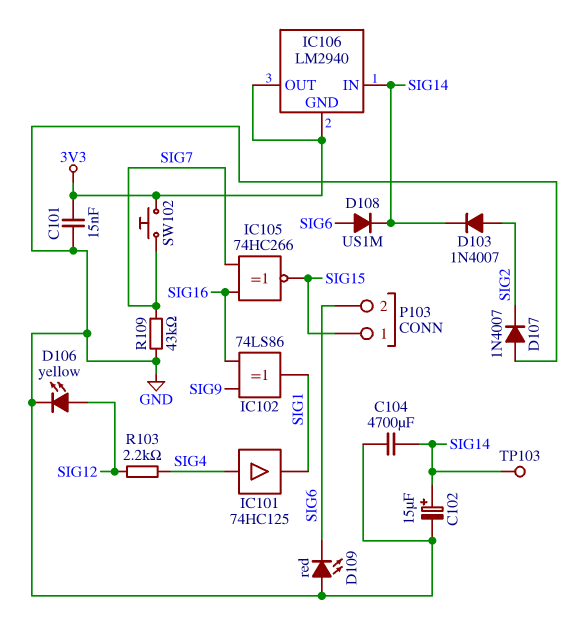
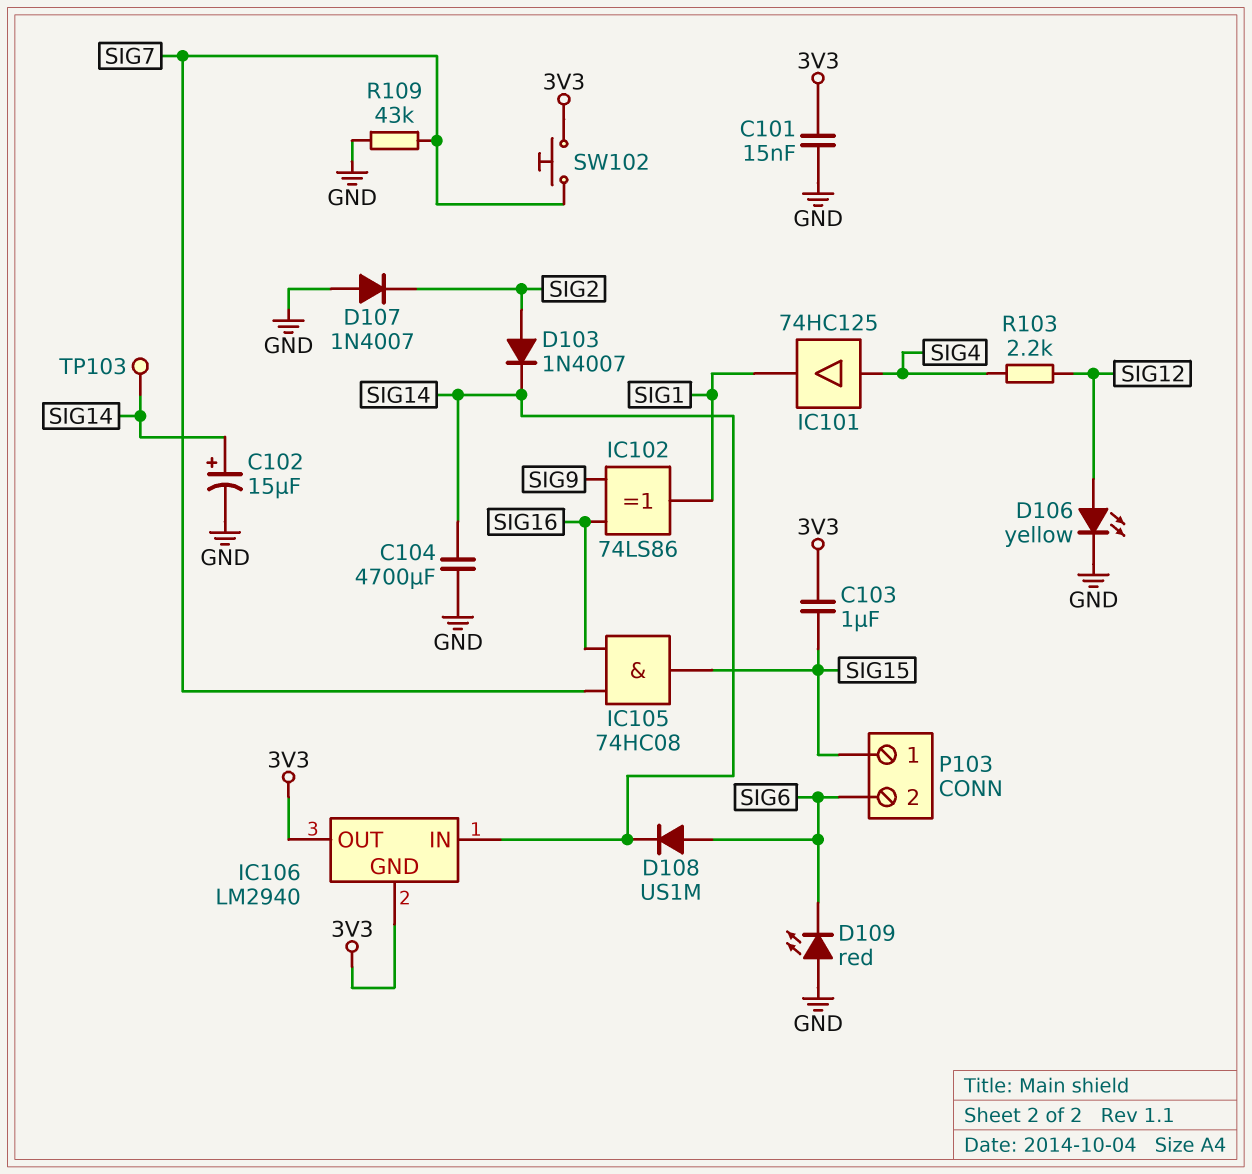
C103: none -> 1uF (3V3, SIG15)
IC105: XNOR 74HC266 (in SIG7, in SIG16, out SIG15) -> AND 74HC08 (in SIG7, in SIG16, out SIG15)

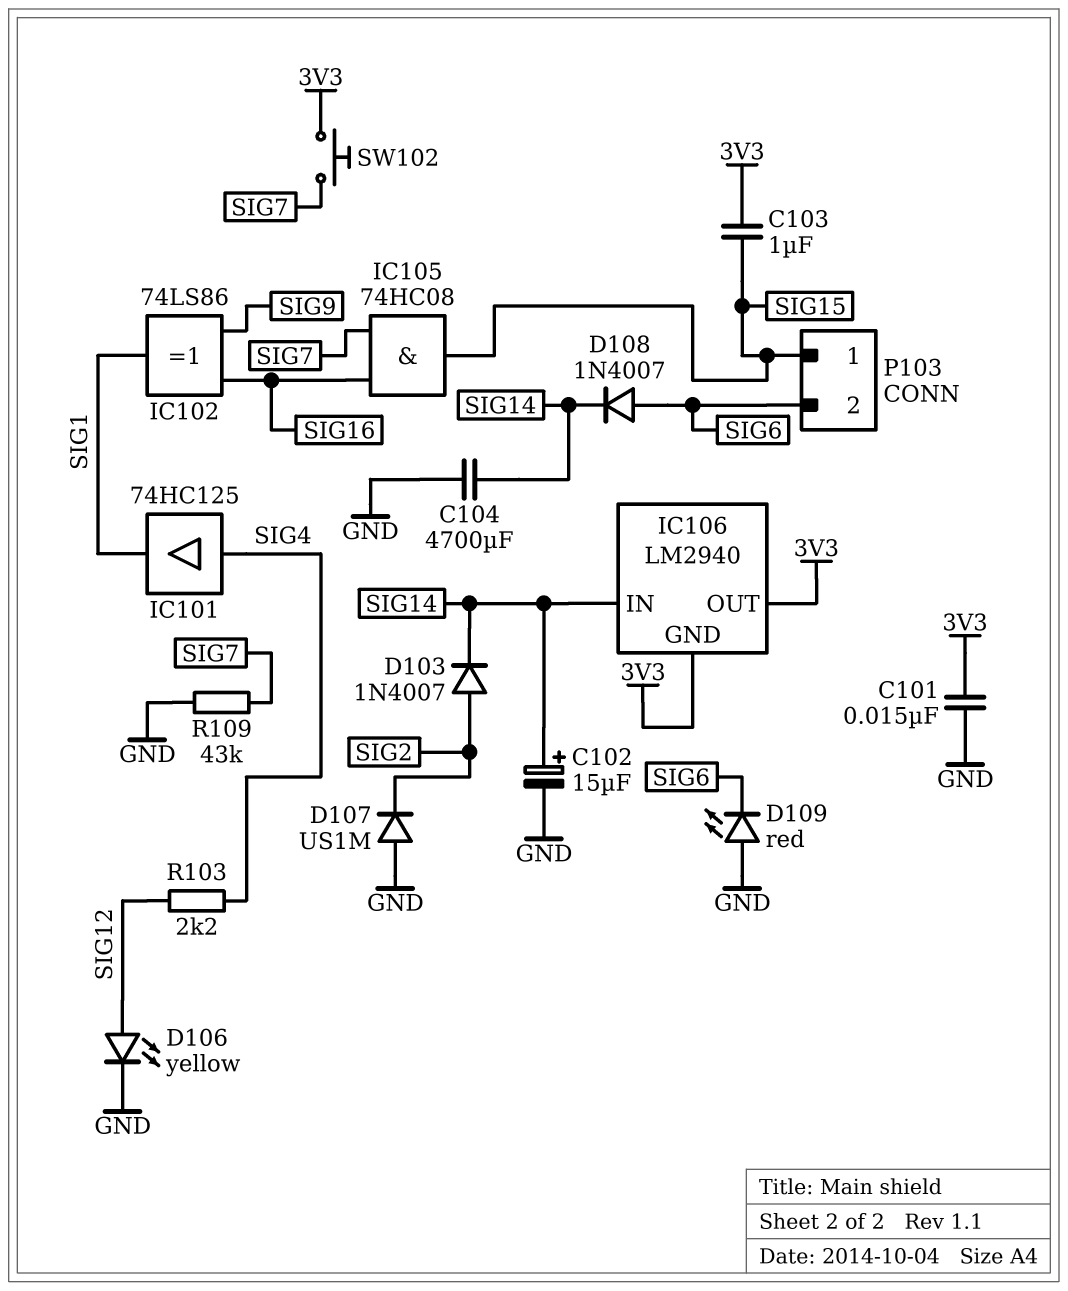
D107: diode 1N4007 (A GND, K SIG2) -> diode US1M (A GND, K SIG2)
D108: diode US1M (A SIG6, K SIG14) -> diode 1N4007 (A SIG6, K SIG14)
TP103: test point (SIG14) -> none

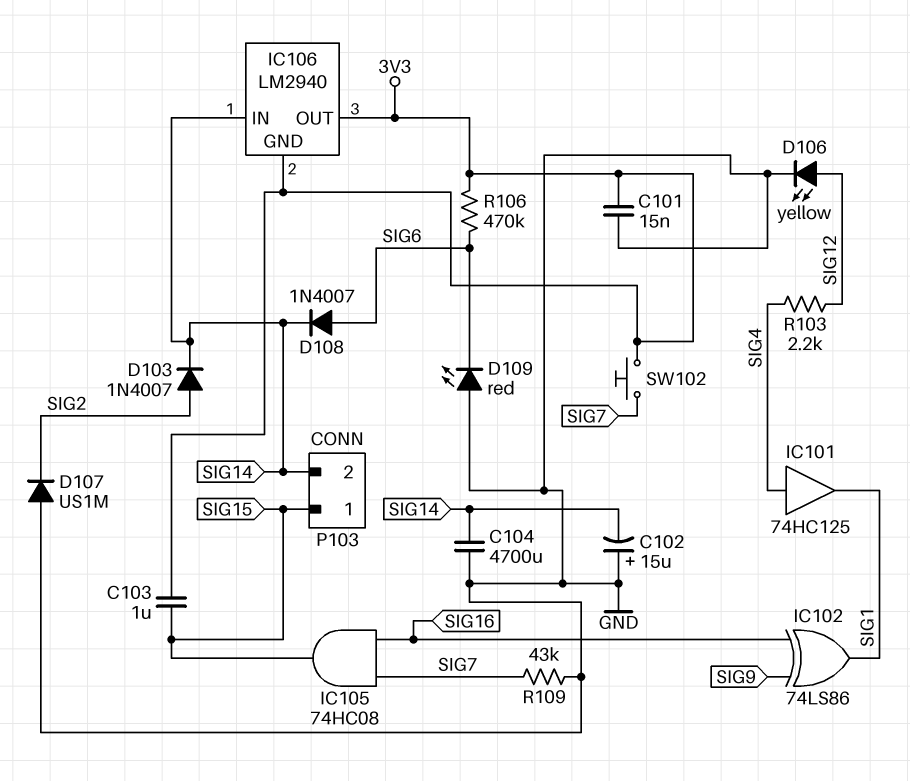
C102: 15uF (plus SIG14, minus GND) -> 15uF (plus GND, minus SIG14)
P103 pin 2: SIG6 -> SIG14
R106: none -> 470k (3V3, SIG6)

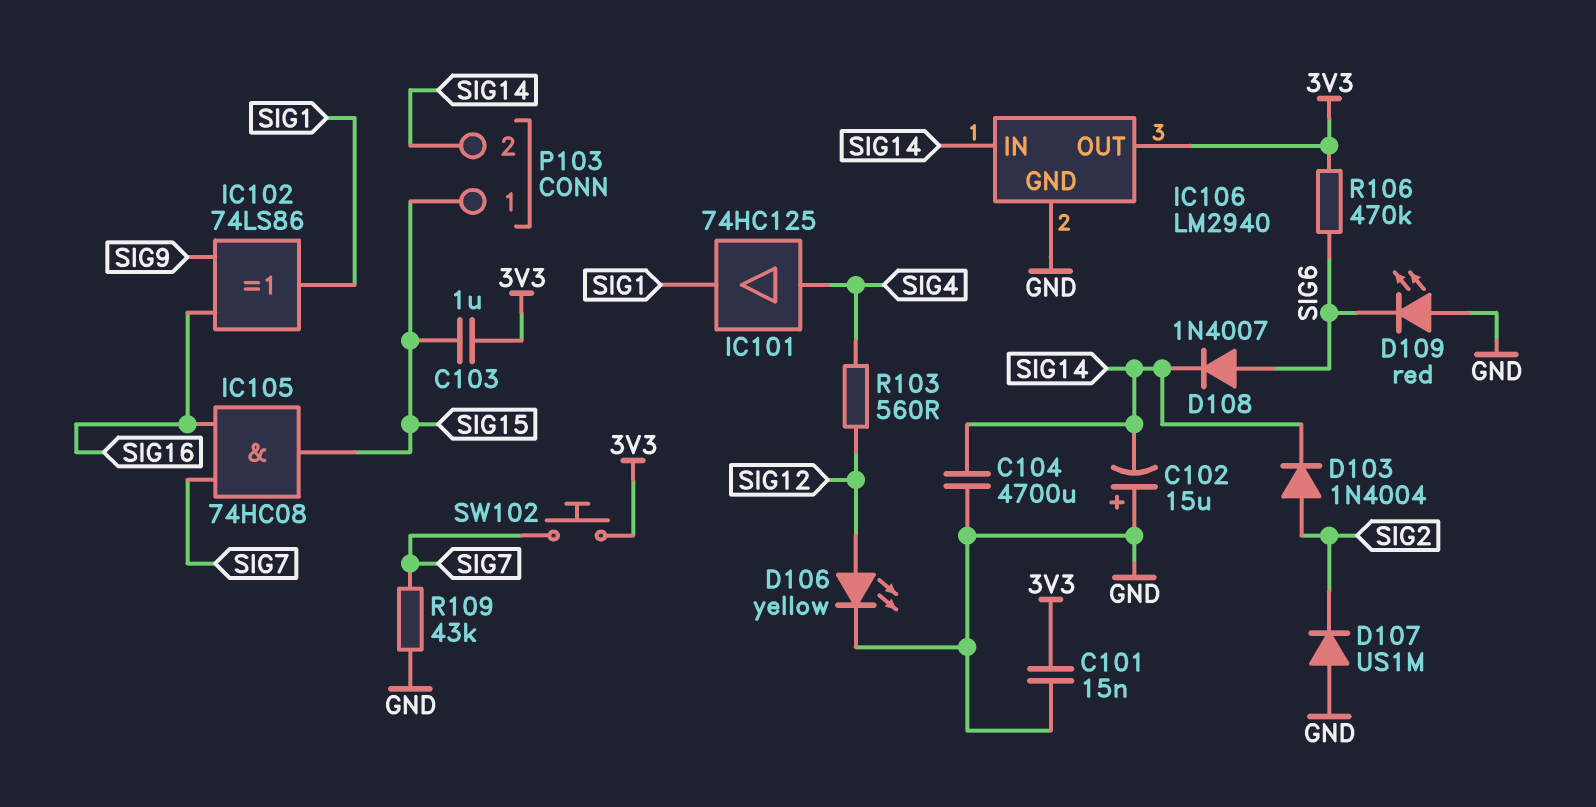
D103: diode 1N4007 (A SIG2, K SIG14) -> diode 1N4004 (A SIG2, K SIG14)
IC106 pin GND: 3V3 -> GND
R103: 2.2k (SIG4, SIG12) -> 560 (SIG4, SIG12)

